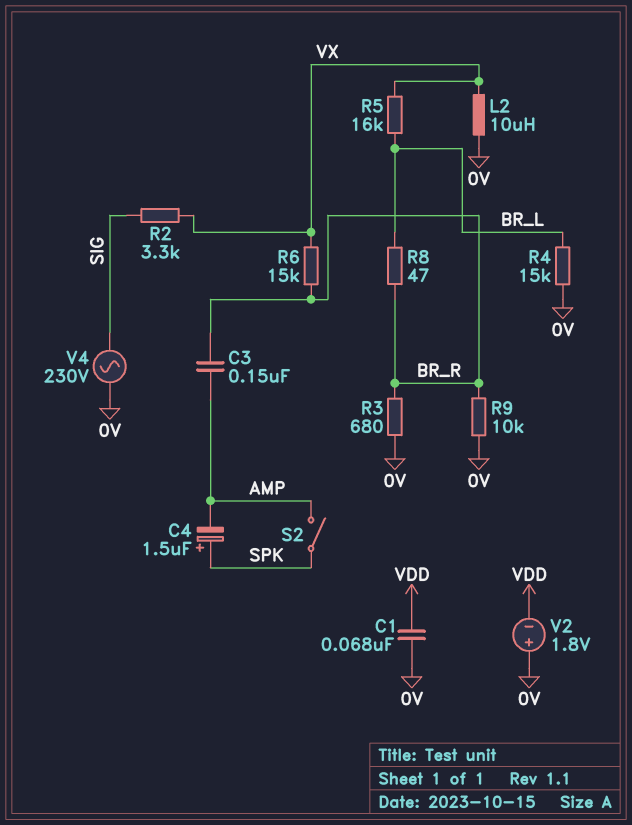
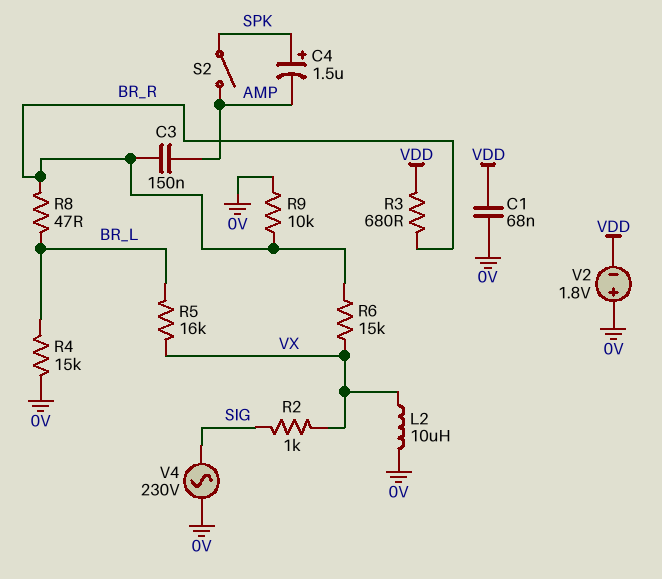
R2: 3.3k (SIG, VX) -> 1k (SIG, VX)
R3: 680 (0V, BR_R) -> 680 (BR_R, VDD)

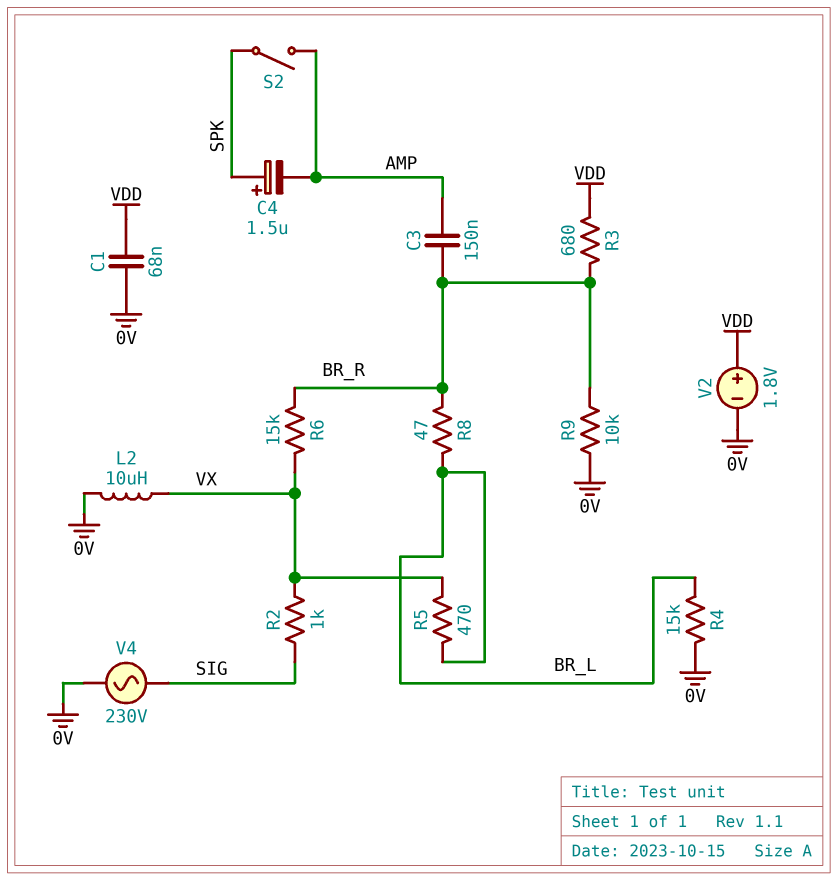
R5: 16k (BR_L, VX) -> 470 (BR_L, VX)
V2: 1.8V (plus 0V, minus VDD) -> 1.8V (plus VDD, minus 0V)

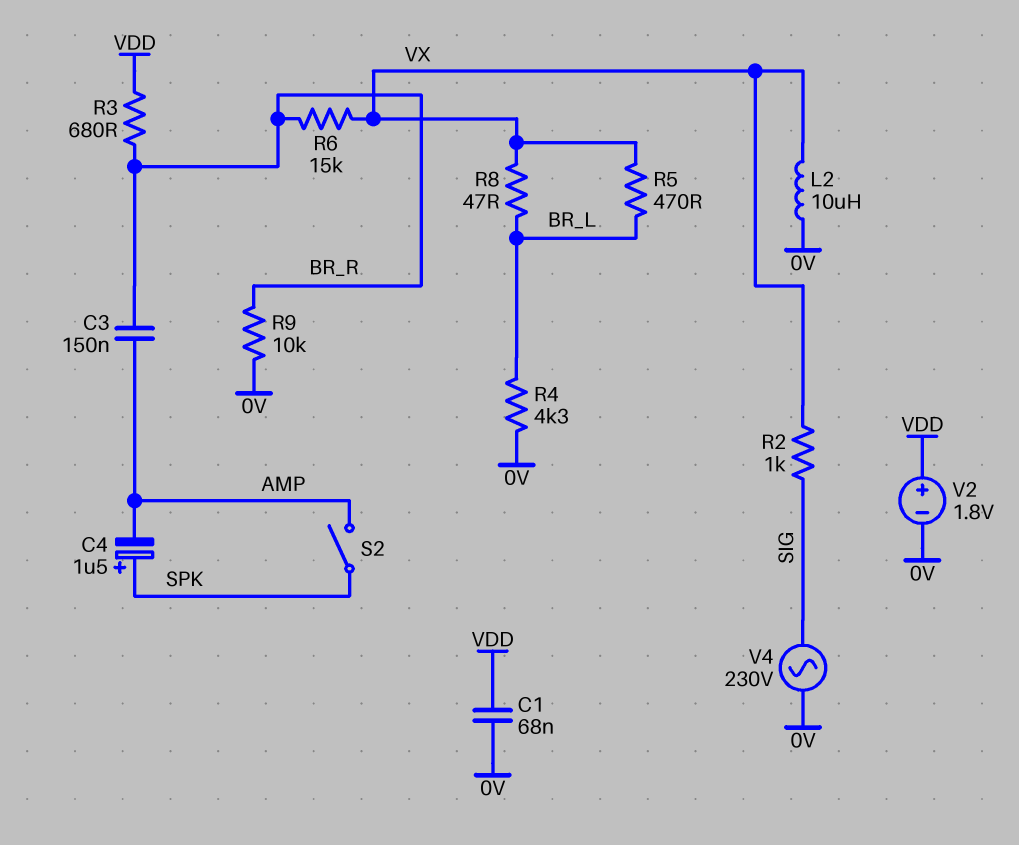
R4: 15k (0V, BR_L) -> 4.3k (0V, BR_L)
R8: 47 (BR_L, BR_R) -> 47 (BR_L, VX)

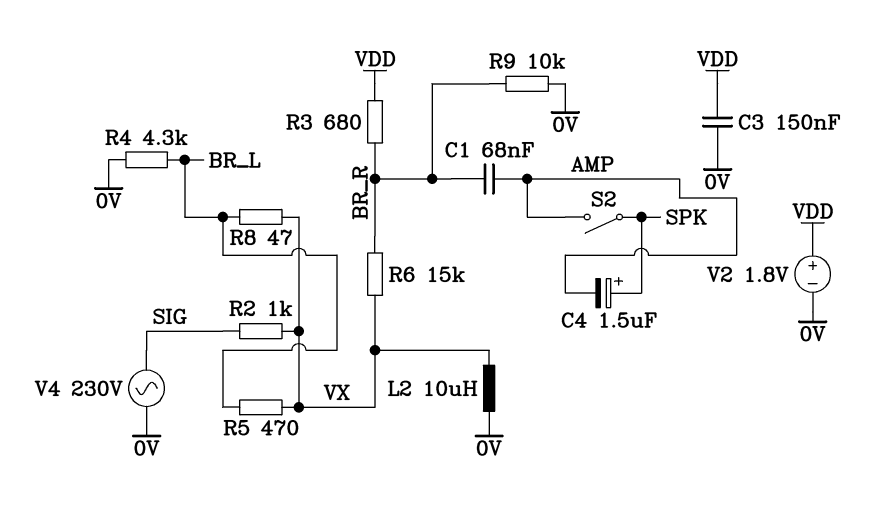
C1: 68nF (0V, VDD) -> 68nF (AMP, BR_R)
C3: 150nF (AMP, BR_R) -> 150nF (0V, VDD)

